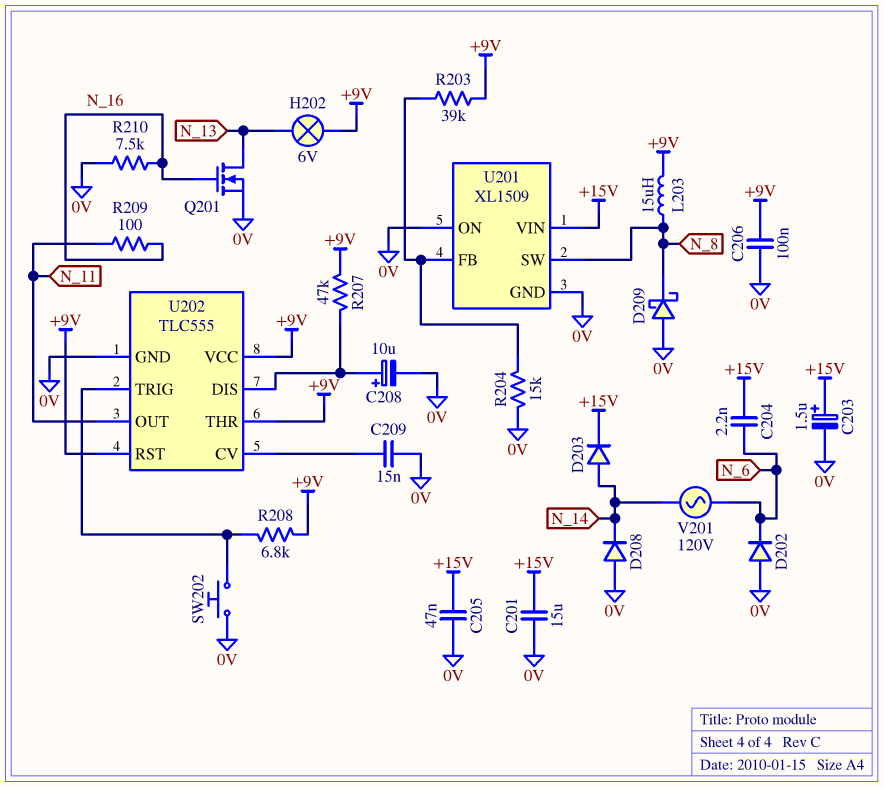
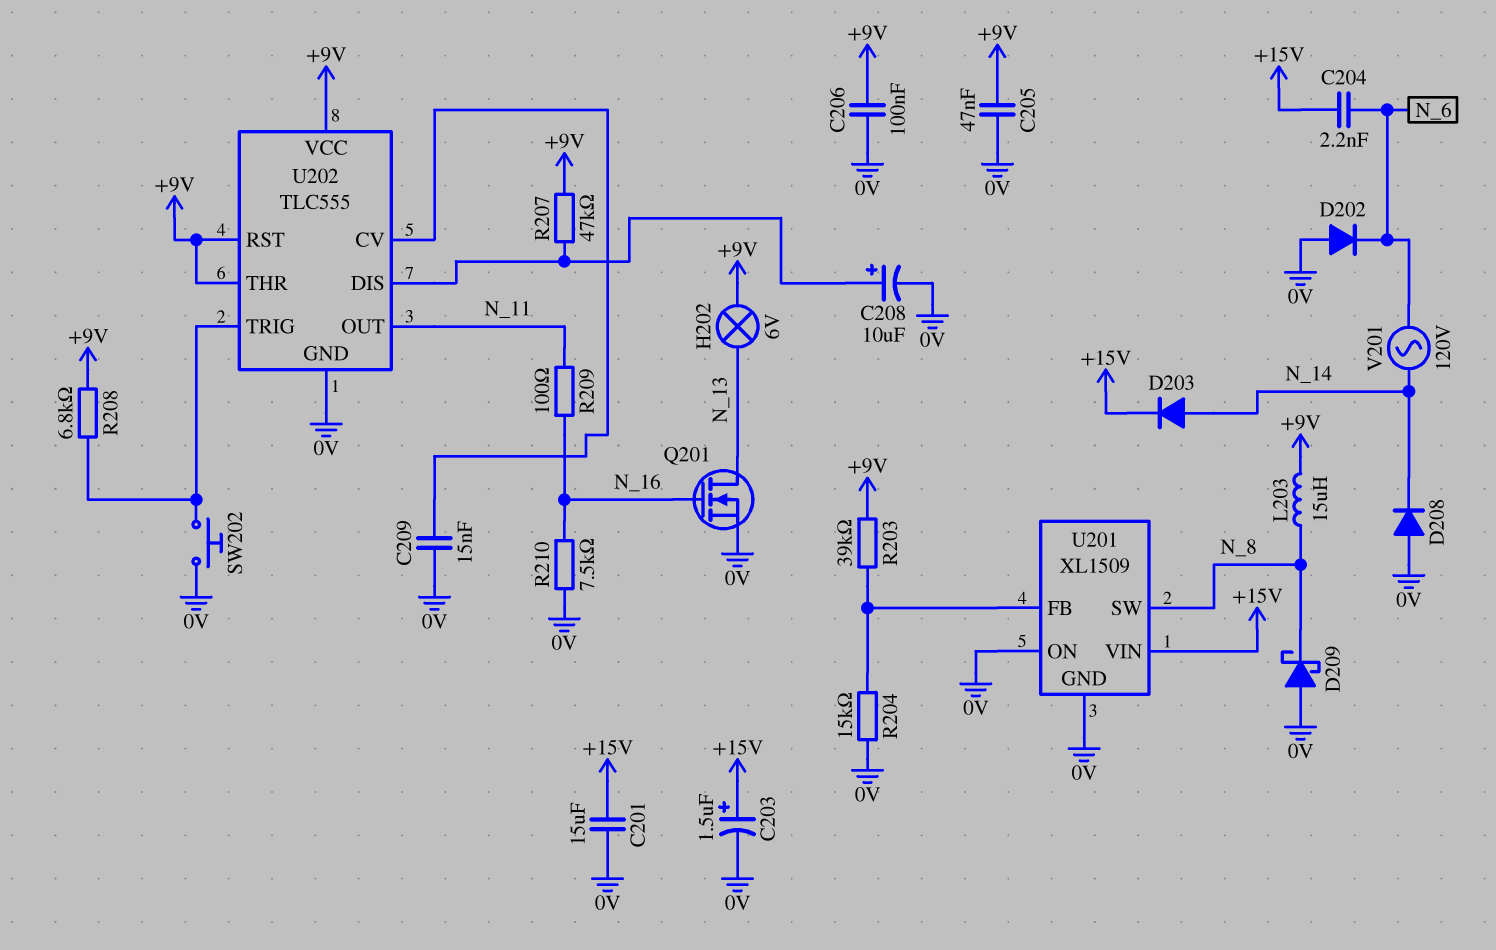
C205: 47nF (+15V, 0V) -> 47nF (+9V, 0V)

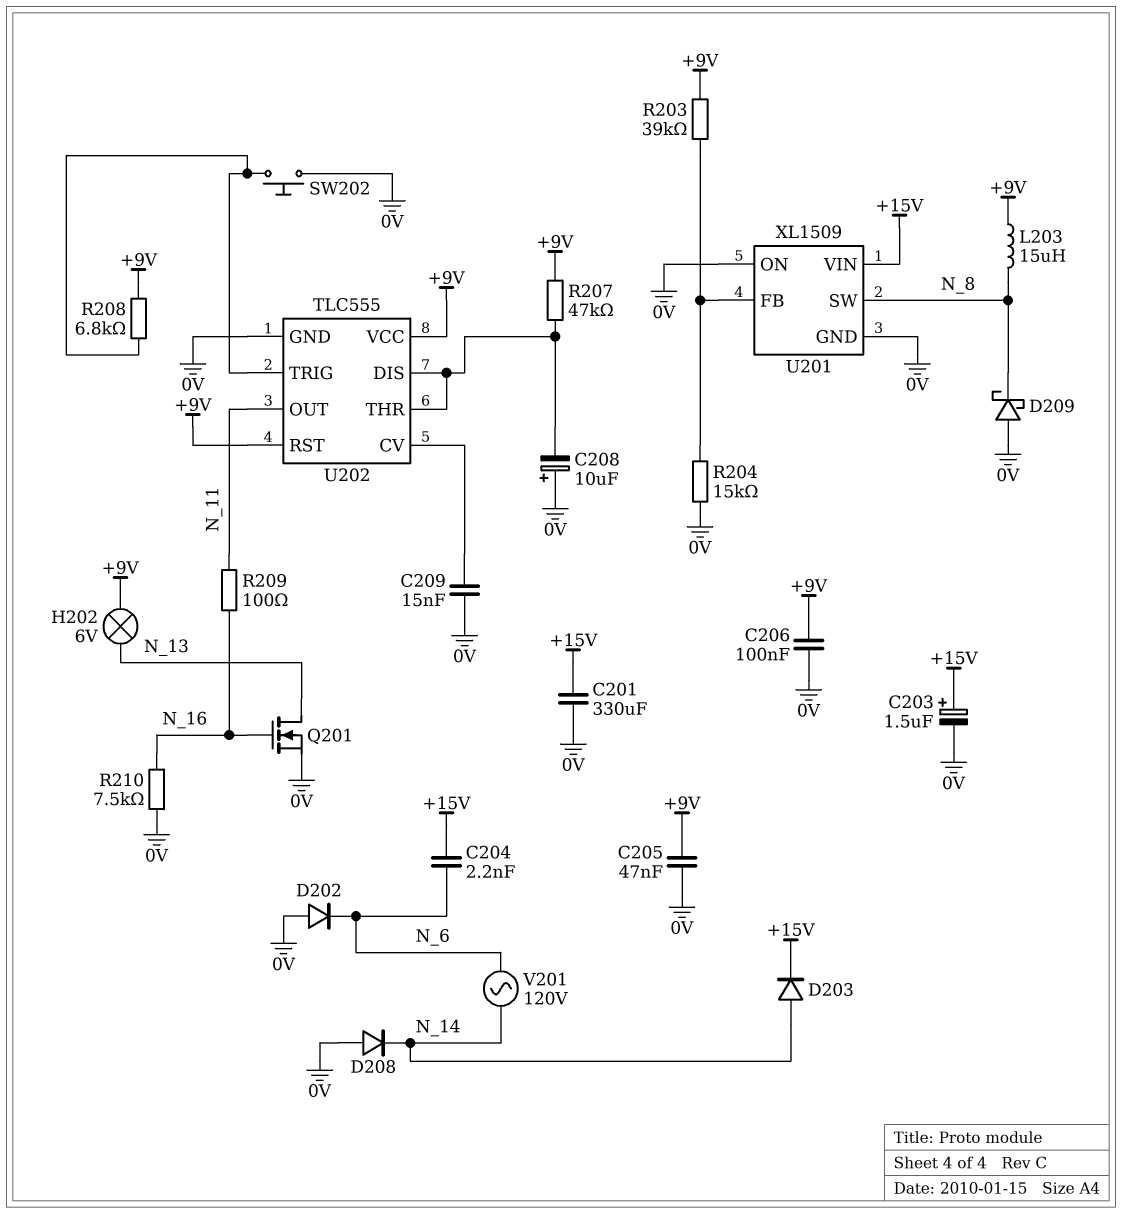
C201: 15uF (+15V, 0V) -> 330uF (+15V, 0V)
C208: 10uF (plus U202/DIS, minus 0V) -> 10uF (plus 0V, minus U202/DIS)
U202 pin THR: +9V -> U202/DIS

